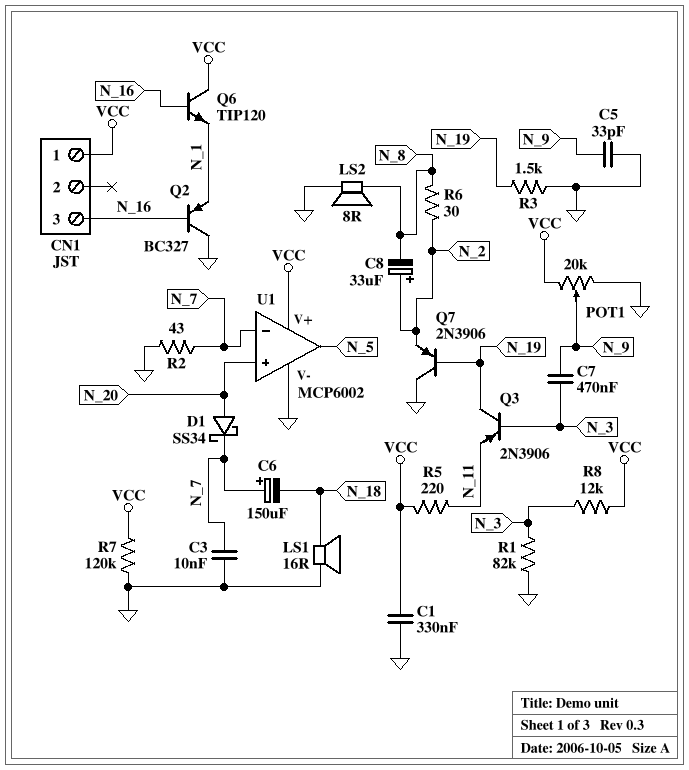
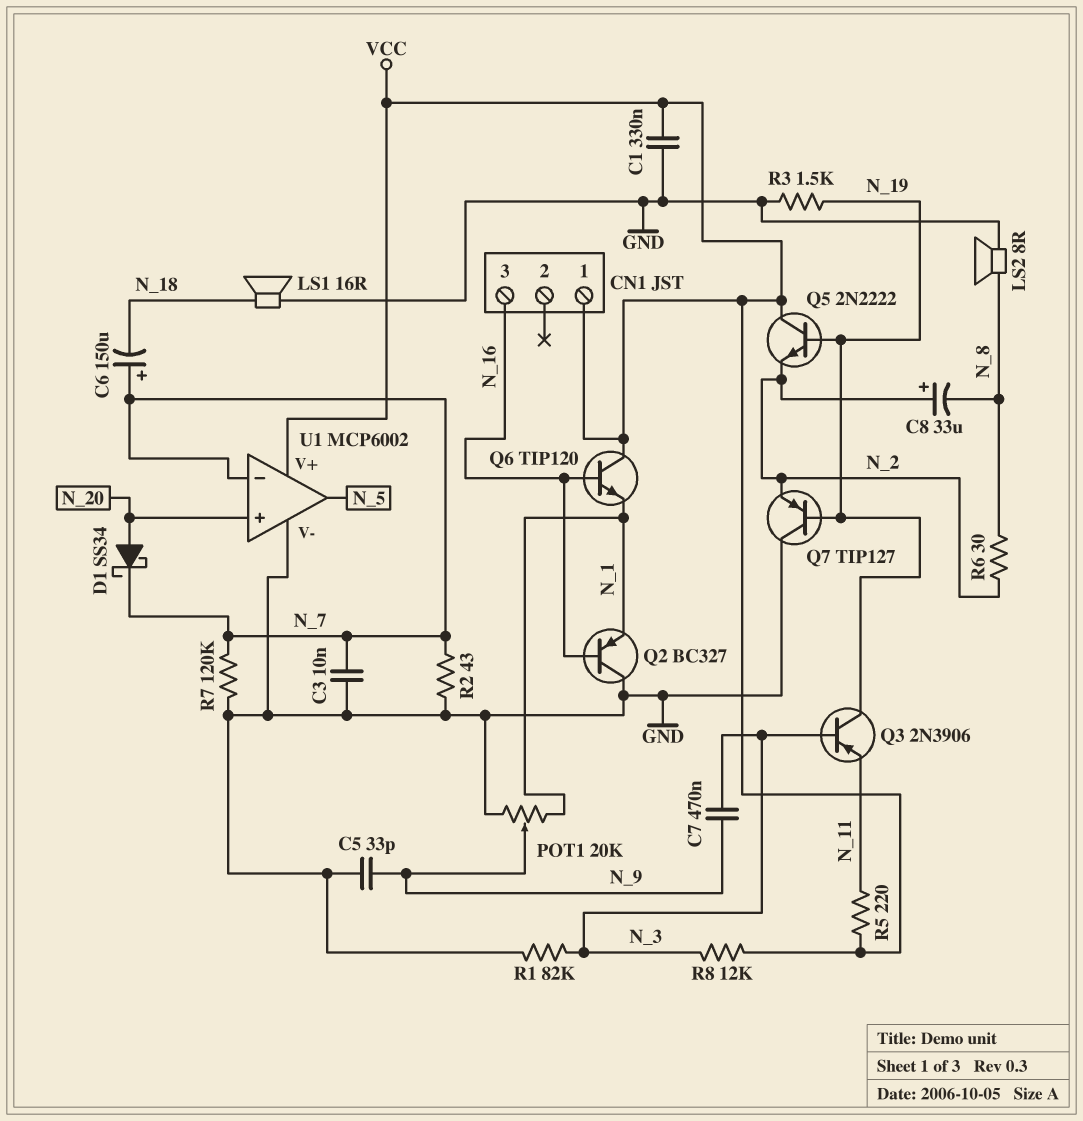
POT1: 20k (GND, VCC, wiper N_9) -> 20k (GND, N_1, wiper N_9)
Q5: none -> NPN 2N2222 (B N_19, C VCC, E N_2)
Q7: PNP 2N3906 (B N_19, C GND, E N_2) -> PNP TIP127 (B N_19, C GND, E N_2)
R7: 120k (GND, VCC) -> 120k (GND, N_7)

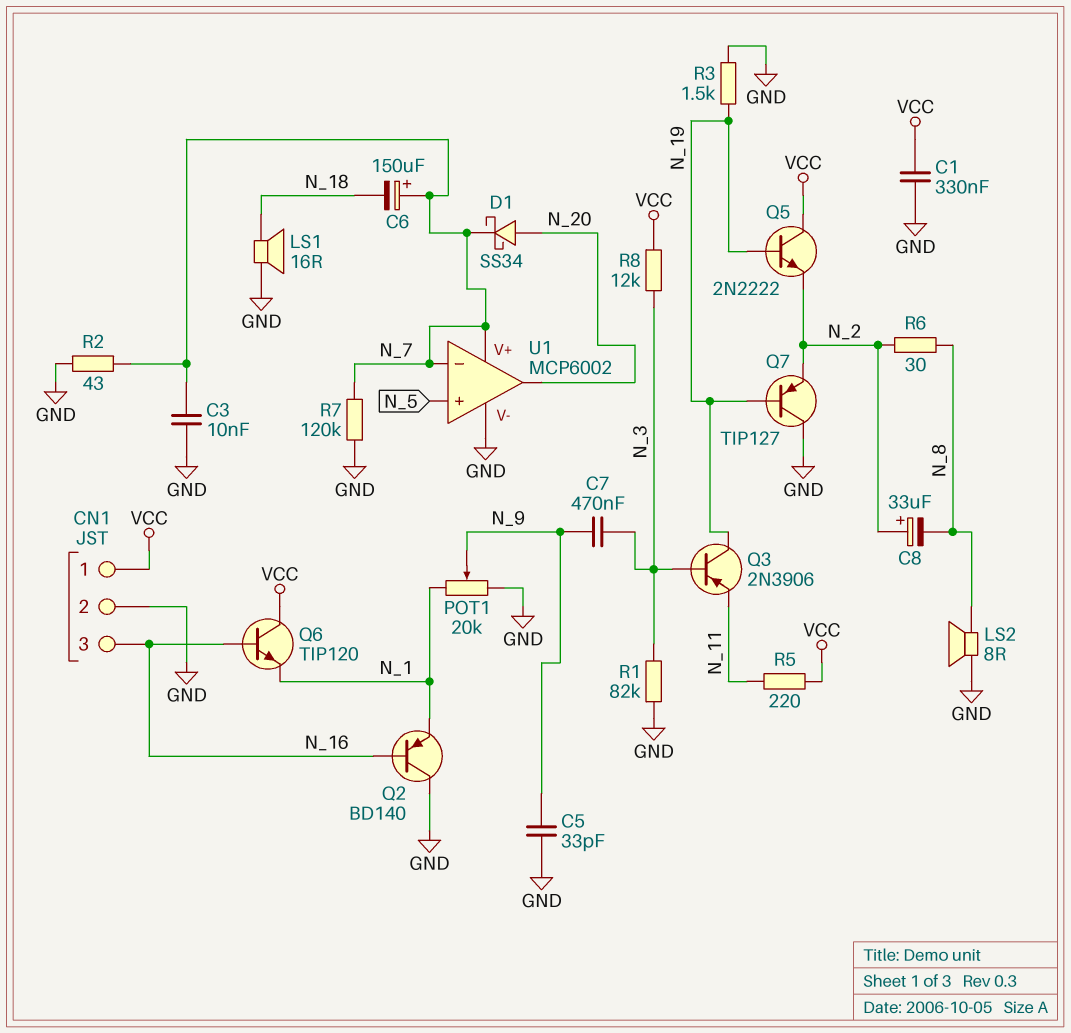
CN1 pin 2: none -> GND
Q2: PNP BC327 (B N_16, C GND, E N_1) -> PNP BD140 (B N_16, C GND, E N_1)
U1 pin V+: VCC -> N_7
U1 pin in+: N_20 -> N_5
U1 pin out: N_5 -> N_20

